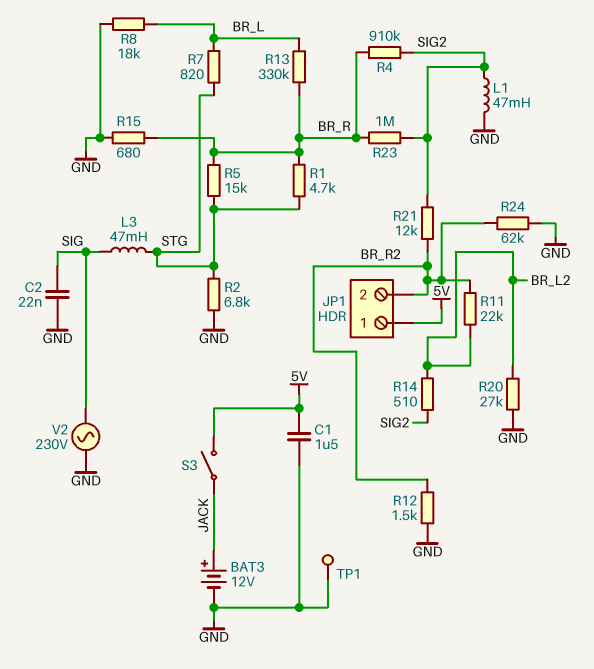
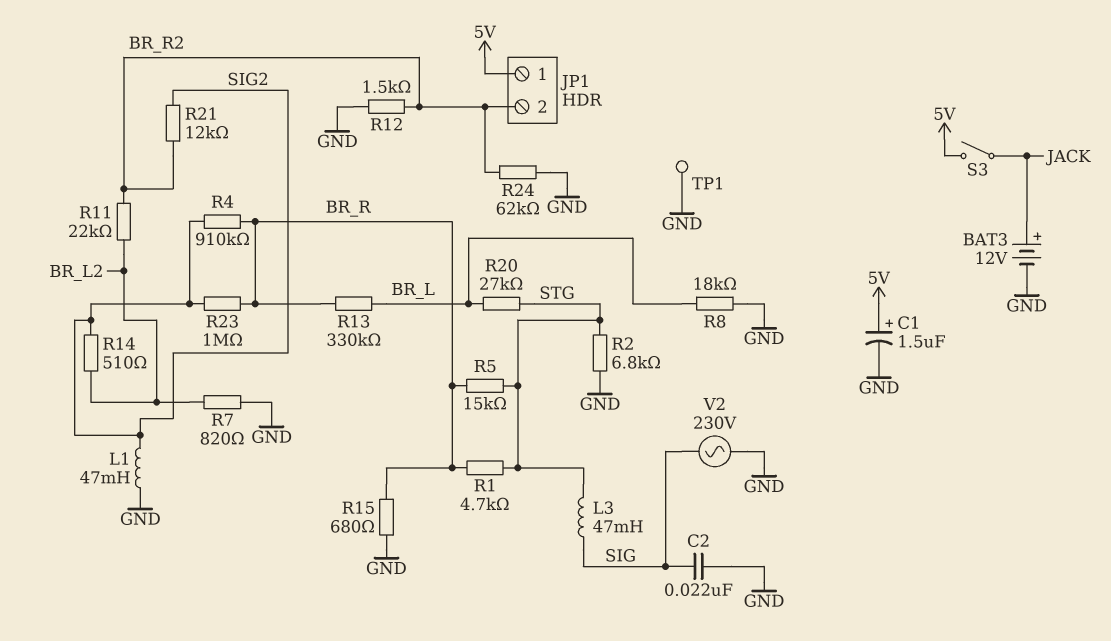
C1: 1.5uF (5V, GND) -> 1.5uF (plus 5V, minus GND)
R7: 820 (BR_L, STG) -> 820 (BR_L2, GND)
R20: 27k (BR_L2, GND) -> 27k (BR_L, STG)

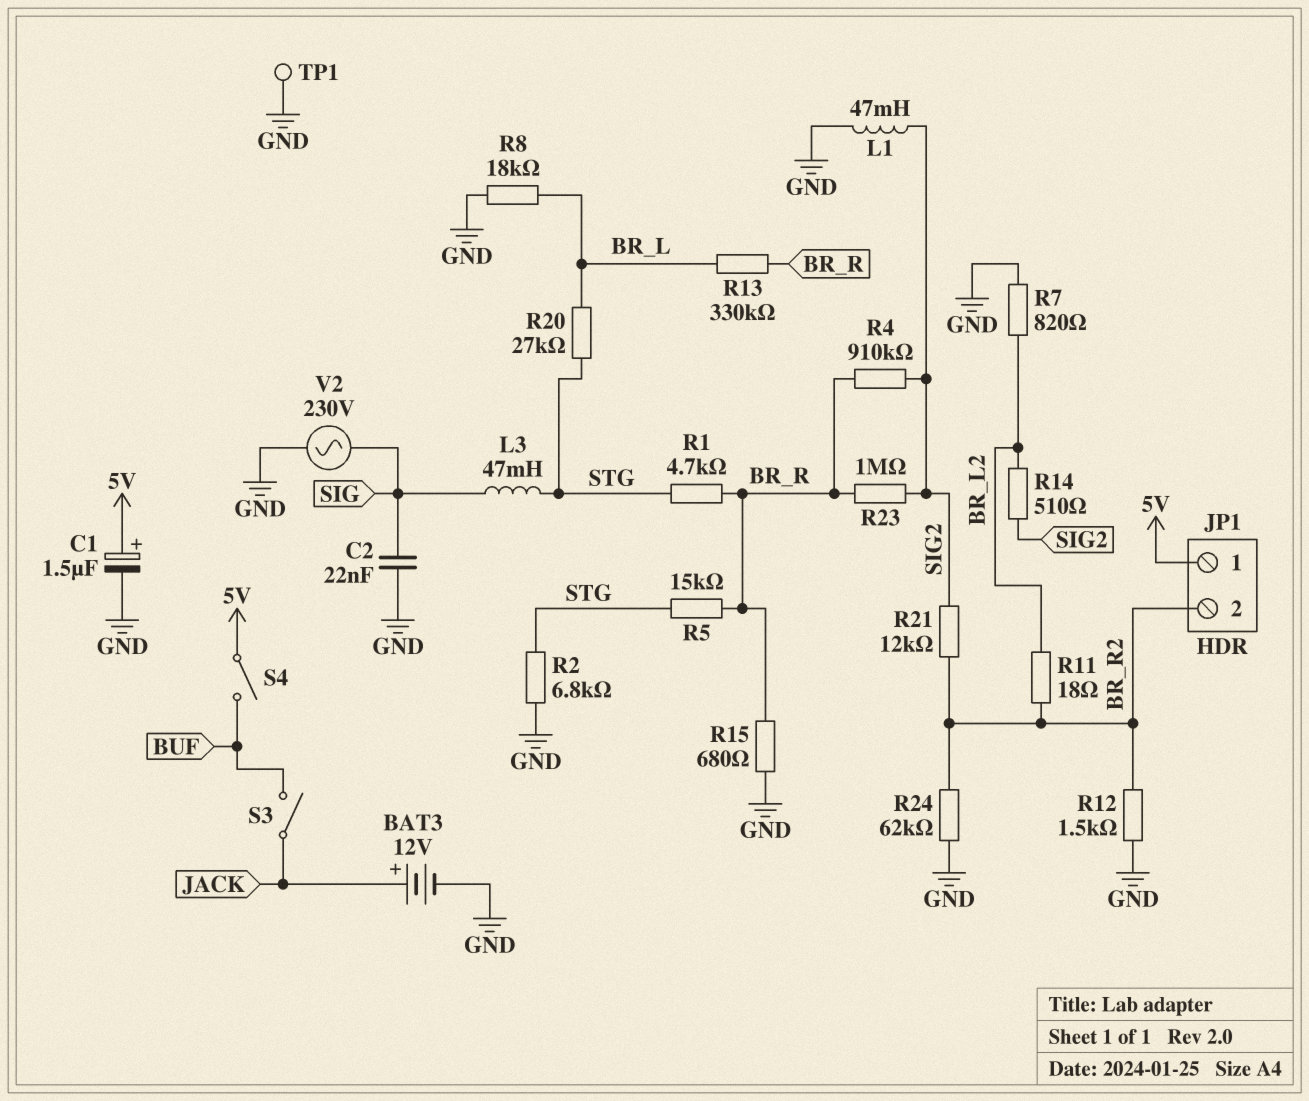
R11: 22k (BR_L2, BR_R2) -> 18 (BR_L2, BR_R2)
S3: switch (5V, JACK) -> switch (BUF, JACK)
S4: none -> switch (5V, BUF)

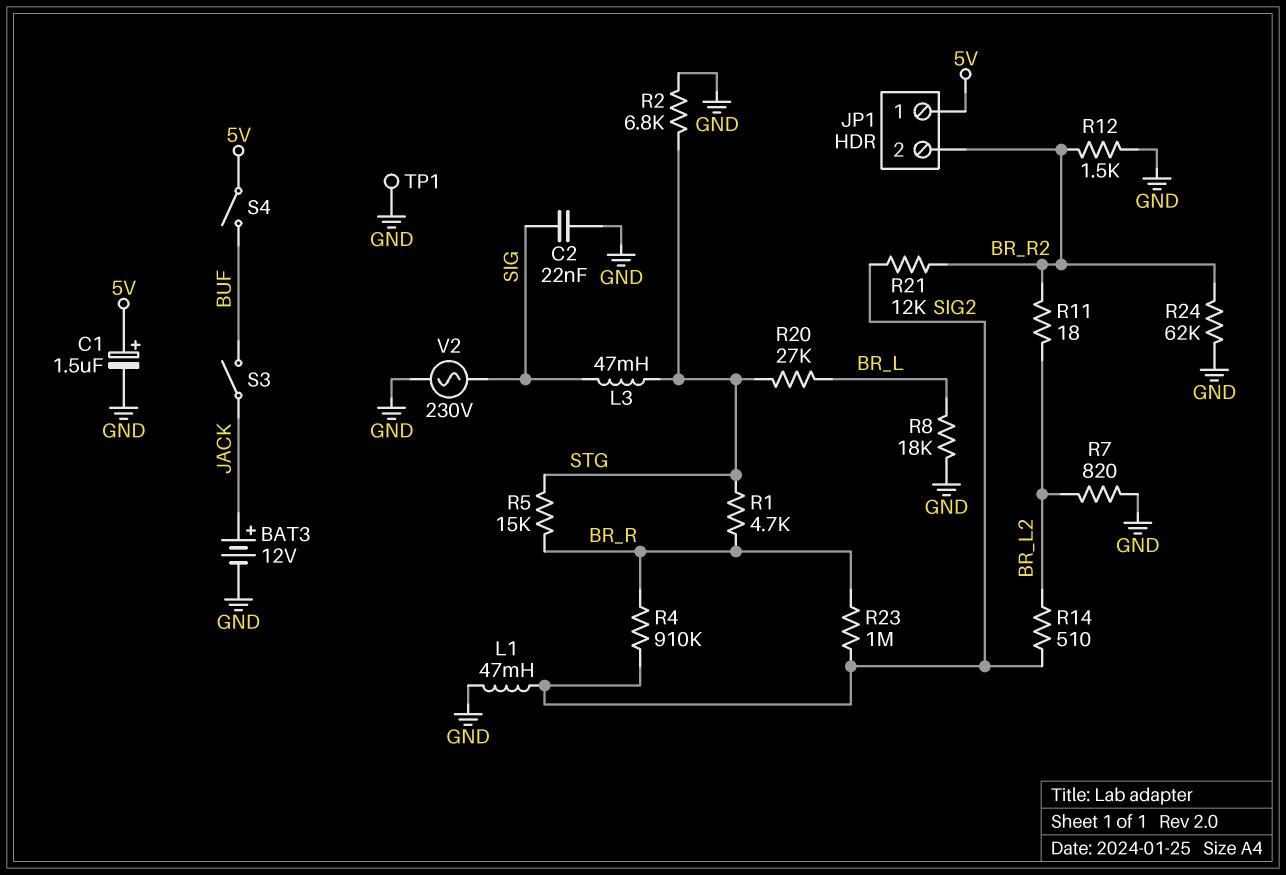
R13: 330k (BR_L, BR_R) -> none
R15: 680 (BR_R, GND) -> none

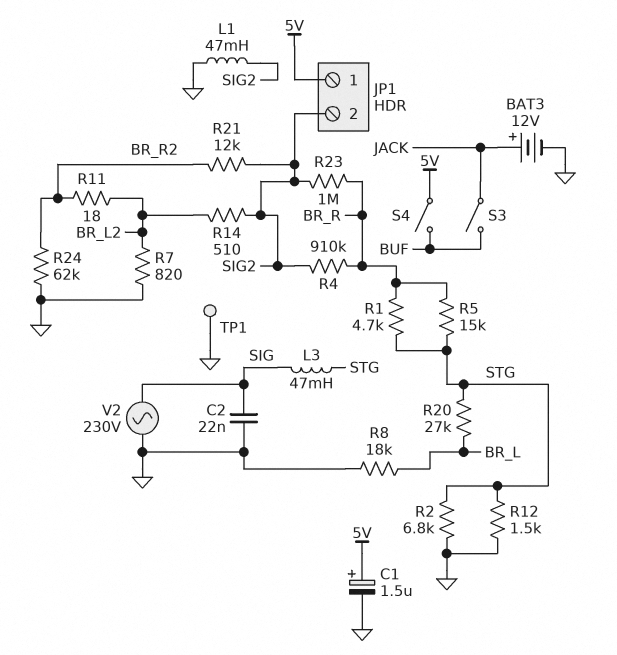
JP1 pin 2: BR_R2 -> SIG2
R12: 1.5k (BR_R2, GND) -> 1.5k (GND, STG)

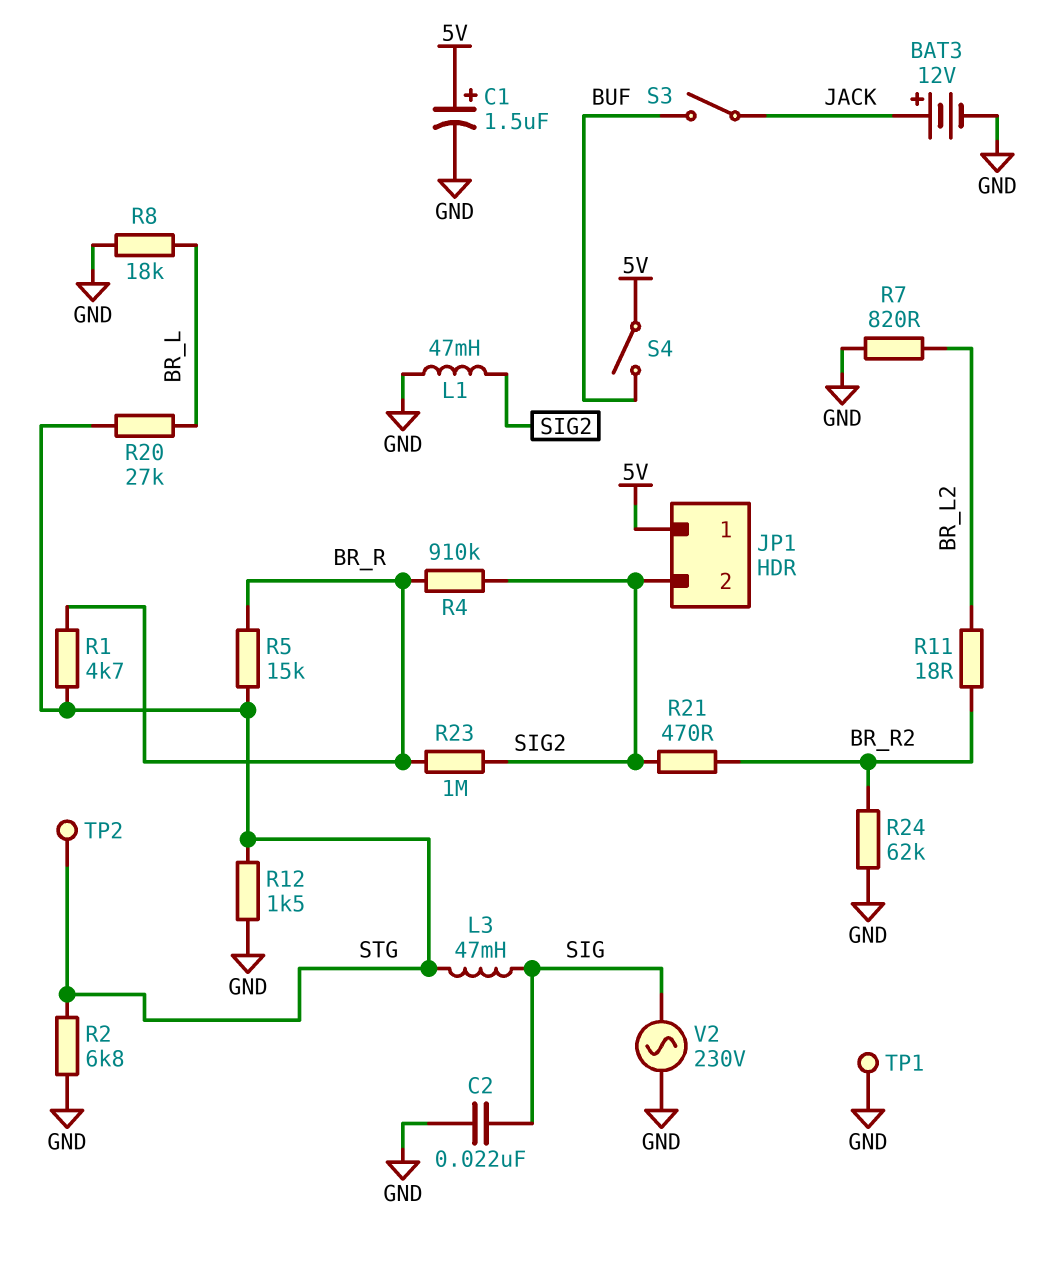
R14: 510 (BR_L2, SIG2) -> none
R21: 12k (BR_R2, SIG2) -> 470 (BR_R2, SIG2)
TP2: none -> test point (STG)

